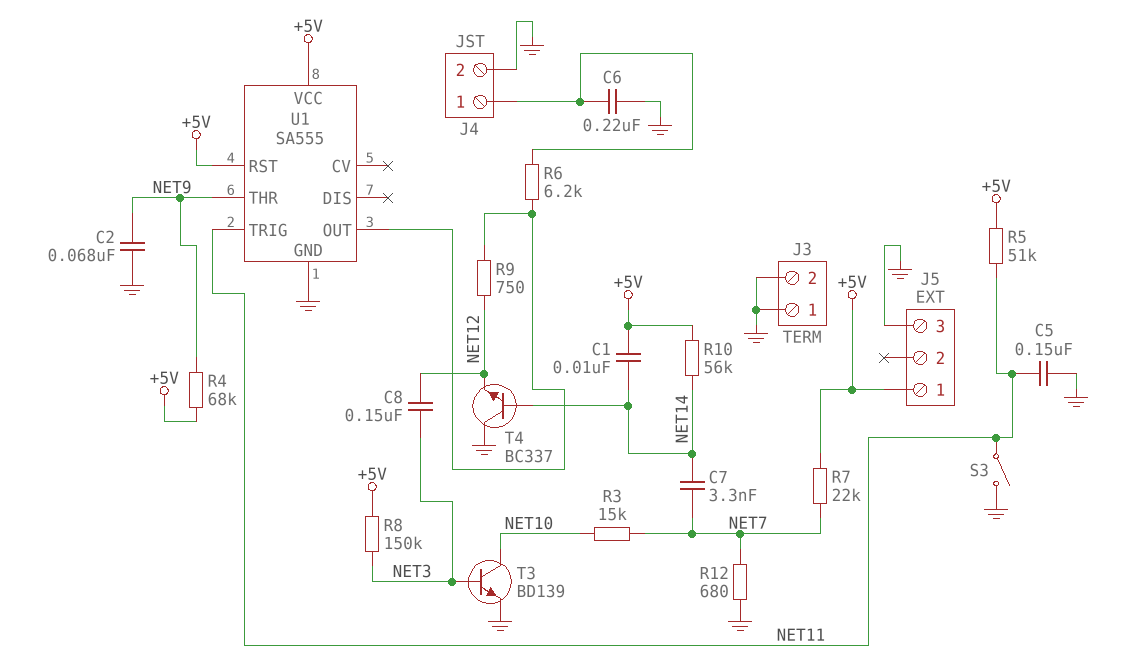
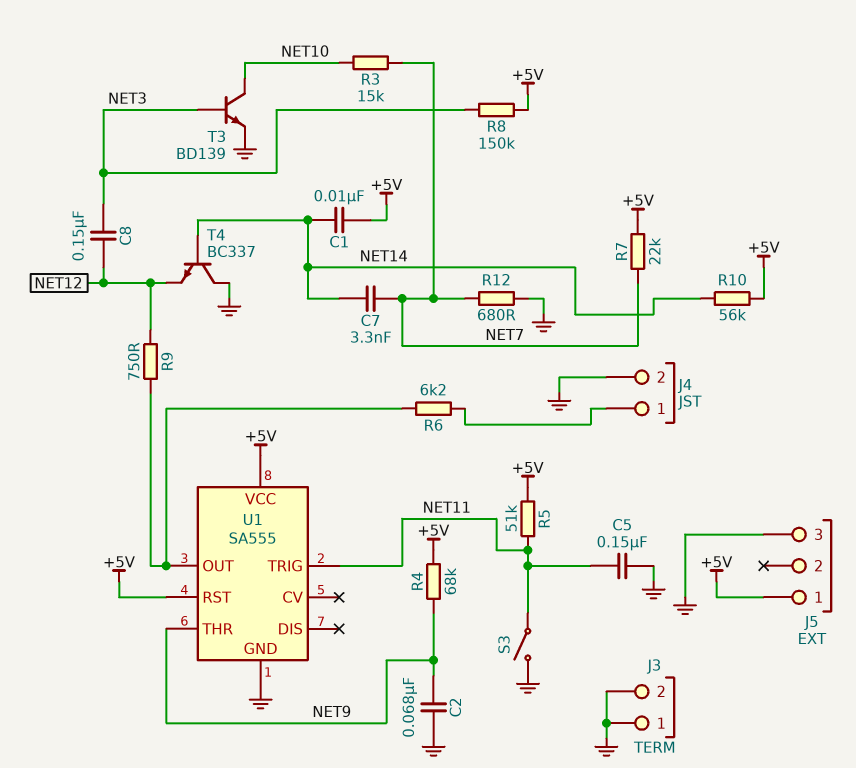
C6: 220nF (GND, J4/1) -> none

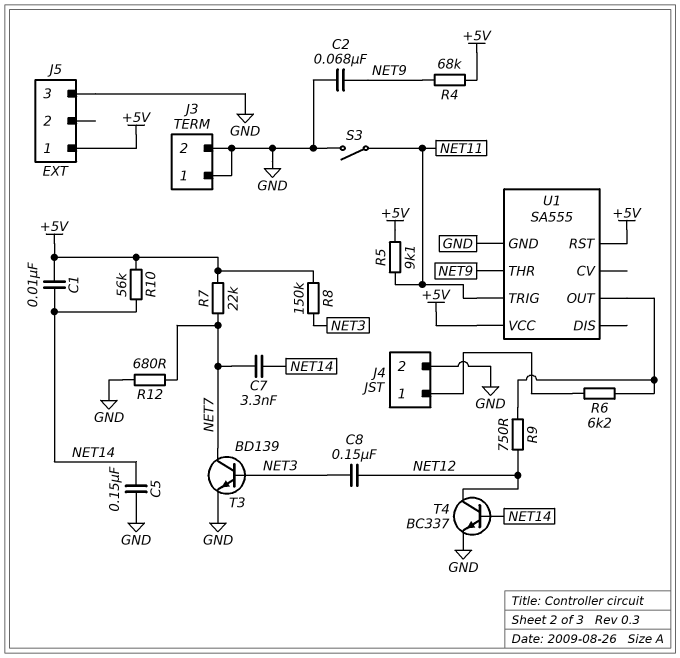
C5: 150nF (GND, NET11) -> 150nF (GND, NET14)
R3: 15k (NET7, NET10) -> none
R5: 51k (+5V, NET11) -> 9.1k (+5V, NET11)
T3: NPN BD139 (B NET3, C NET10, E GND) -> NPN BD139 (B NET3, C NET7, E GND)
T4: NPN BC337 (B NET14, C GND, E NET12) -> NPN BC337 (B NET14, C NET12, E GND)

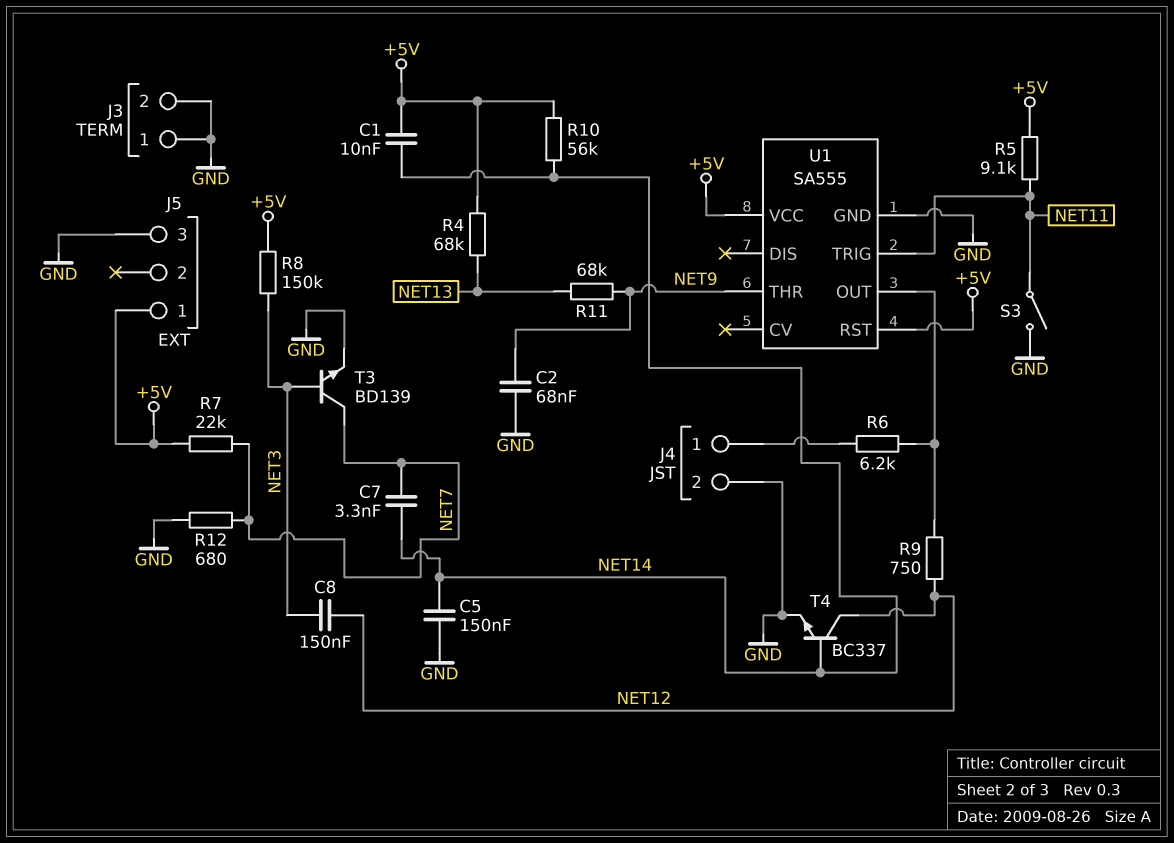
R4: 68k (+5V, NET9) -> 68k (+5V, NET13)
R11: none -> 68k (NET9, NET13)

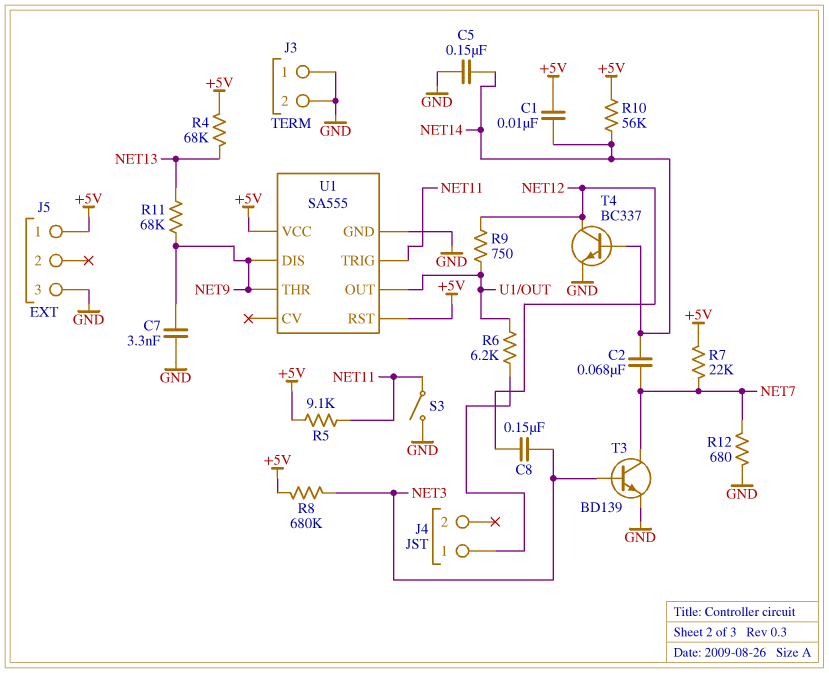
C2: 68nF (GND, NET9) -> 68nF (NET7, NET14)
C7: 3.3nF (NET7, NET14) -> 3.3nF (GND, NET9)
J4 pin 2: GND -> none
R8: 150k (+5V, NET3) -> 680k (+5V, NET3)
U1 pin DIS: none -> NET9

